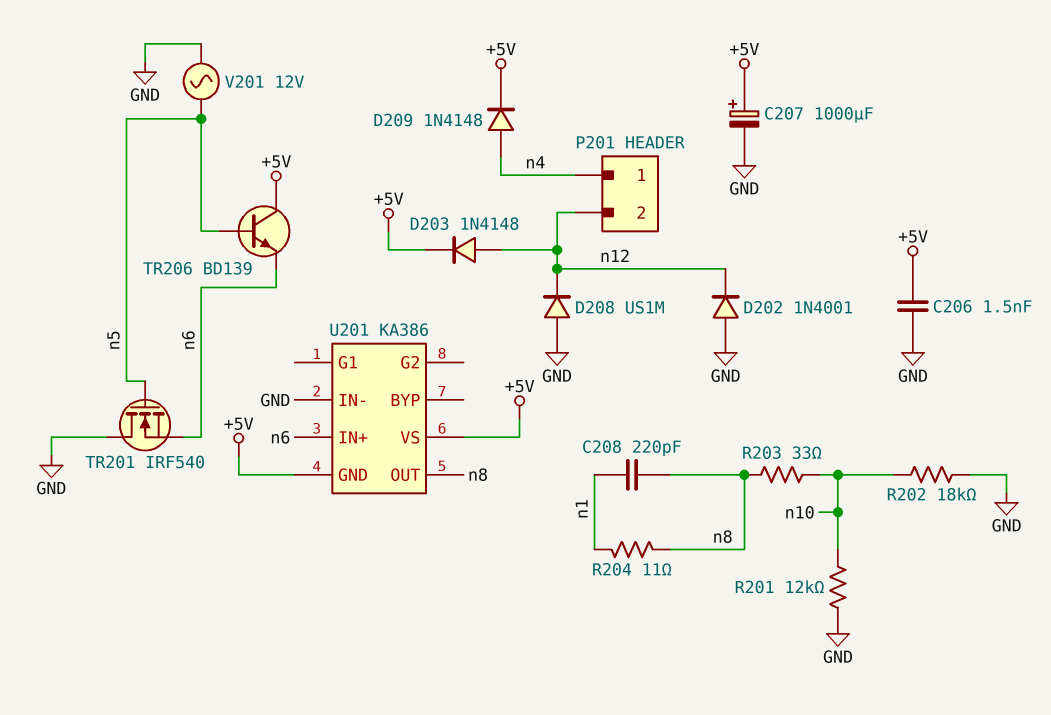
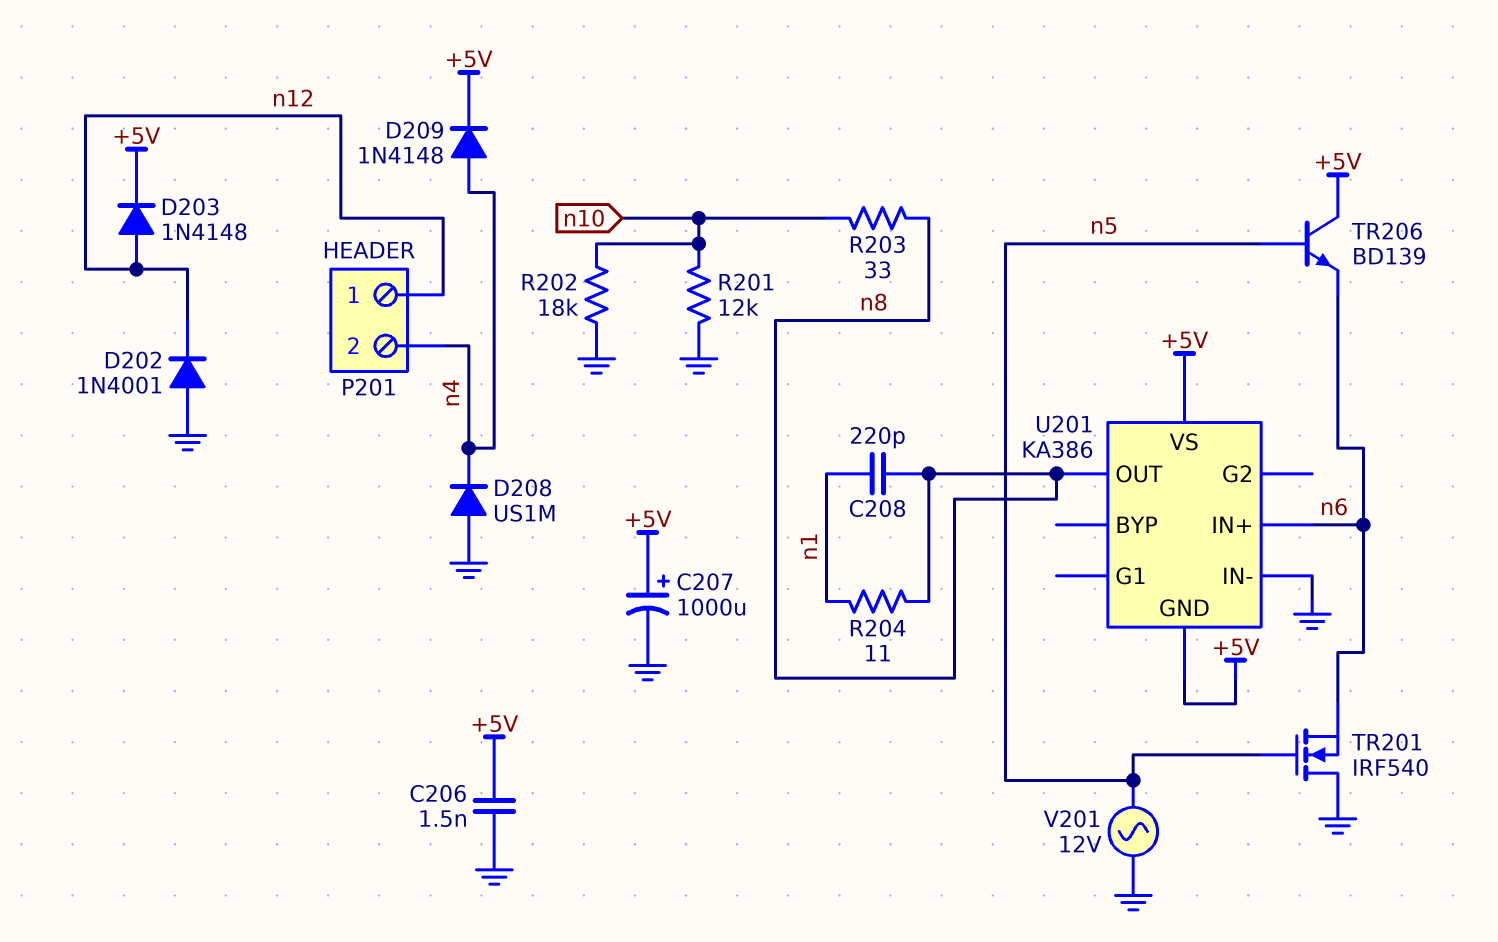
D208: diode US1M (A GND, K n12) -> diode US1M (A GND, K n4)
P201 pin 1: n4 -> n12
P201 pin 2: n12 -> n4

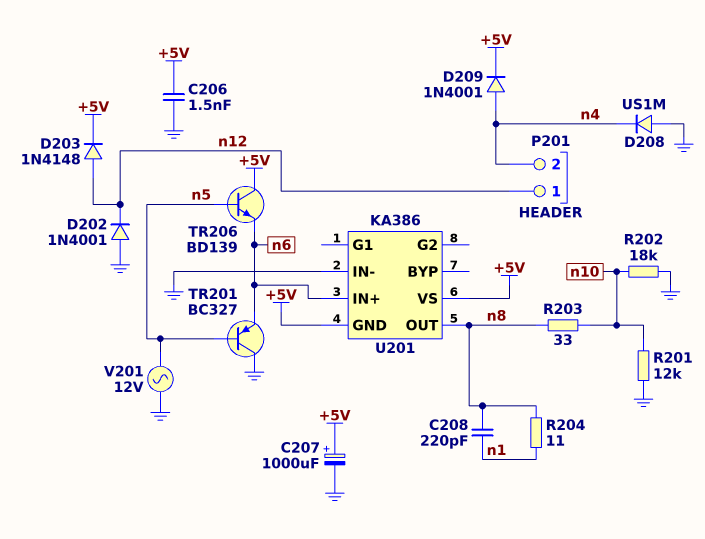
D209: diode 1N4148 (A n4, K +5V) -> diode 1N4001 (A n4, K +5V)
TR201: NMOS IRF540 (G n5, D GND, S n6) -> PNP BC327 (B n5, C GND, E n6)

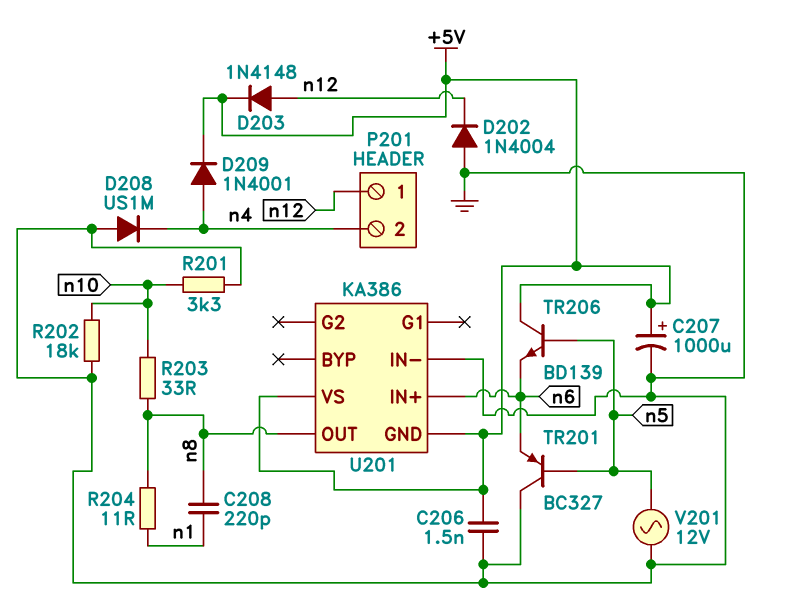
D202: diode 1N4001 (A GND, K n12) -> diode 1N4004 (A GND, K n12)
R201: 12k (GND, n10) -> 3.3k (GND, n10)

